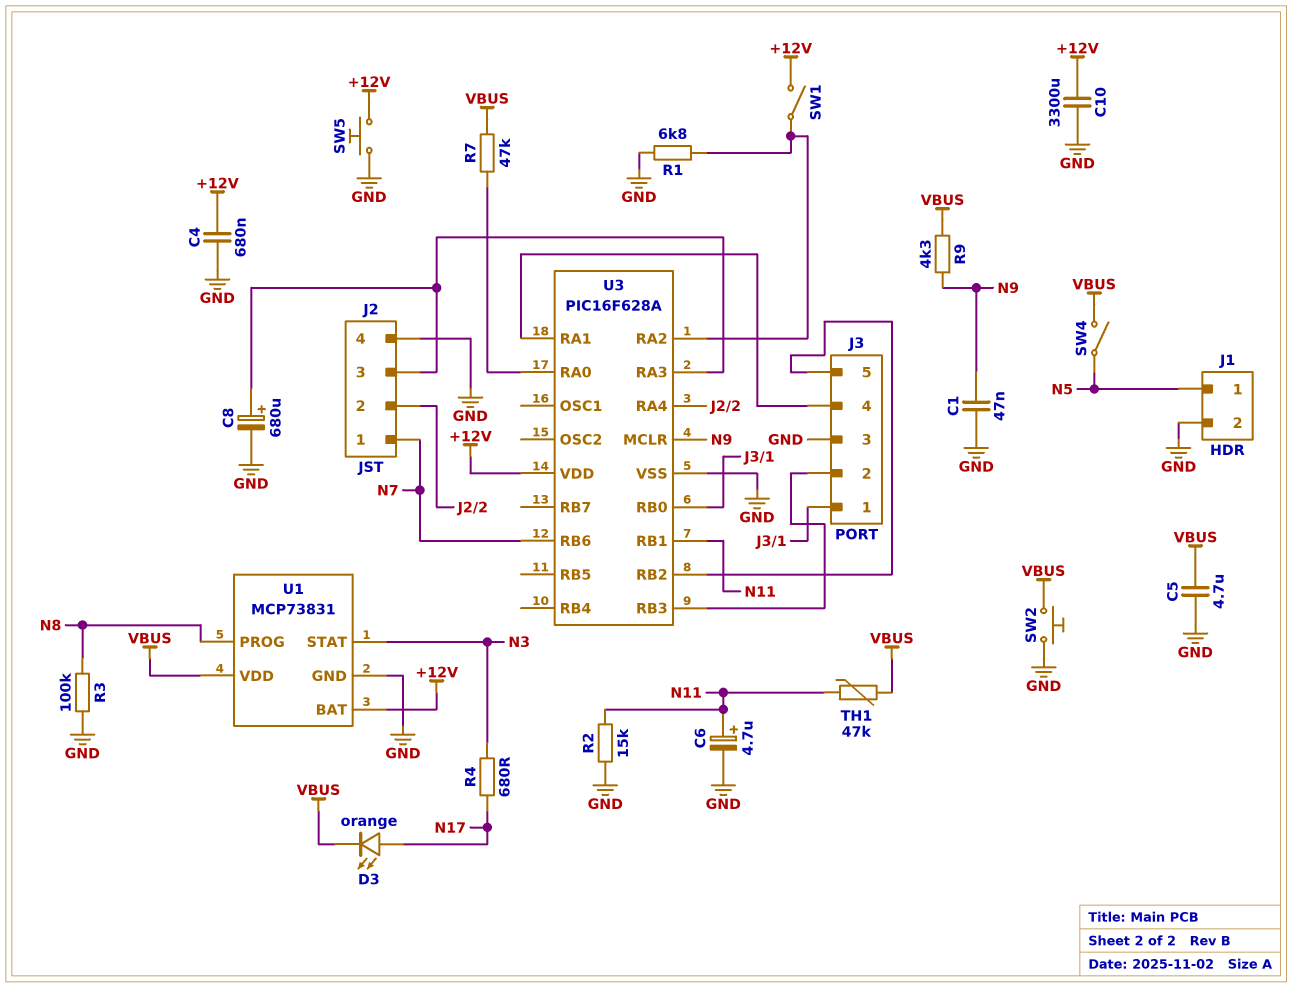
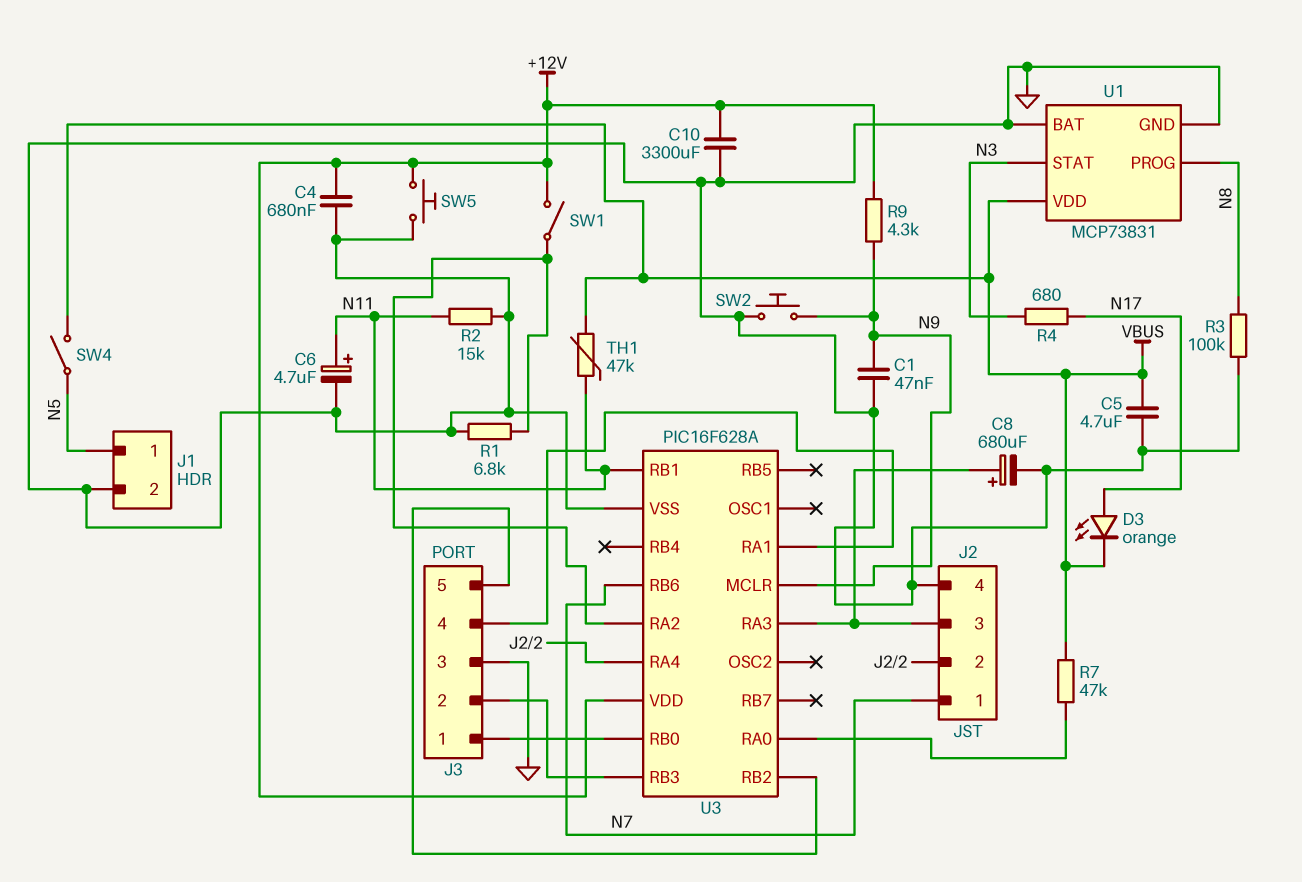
R9: 4.3k (N9, VBUS) -> 4.3k (+12V, N9)
SW2: button (GND, VBUS) -> button (GND, N9)
U1 pin BAT: +12V -> GND

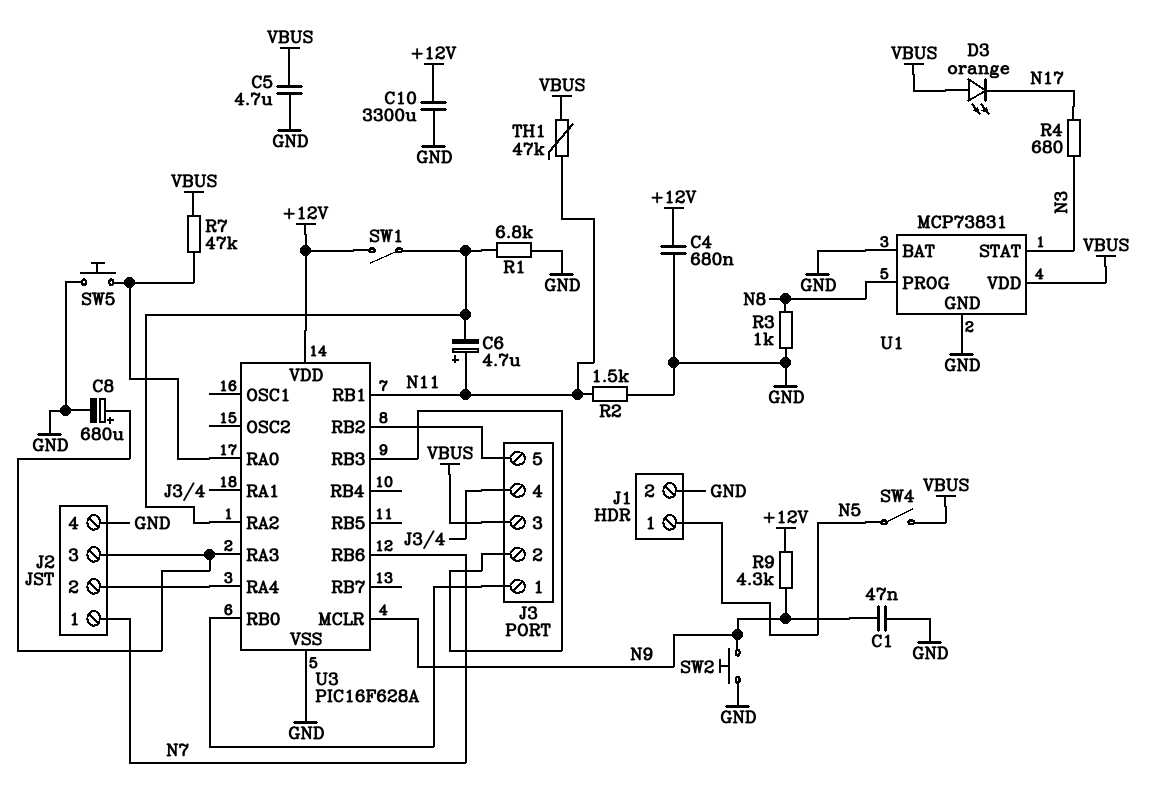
C6: 4.7uF (plus N11, minus GND) -> 4.7uF (plus N11, minus U3/RA2)
D3: LED orange (A N17, K VBUS) -> LED orange (A VBUS, K N17)
J3 pin 3: GND -> VBUS
R2: 15k (GND, N11) -> 1.5k (GND, N11)
R3: 100k (GND, N8) -> 1k (GND, N8)
SW5: button (+12V, GND) -> button (GND, U3/RA0)

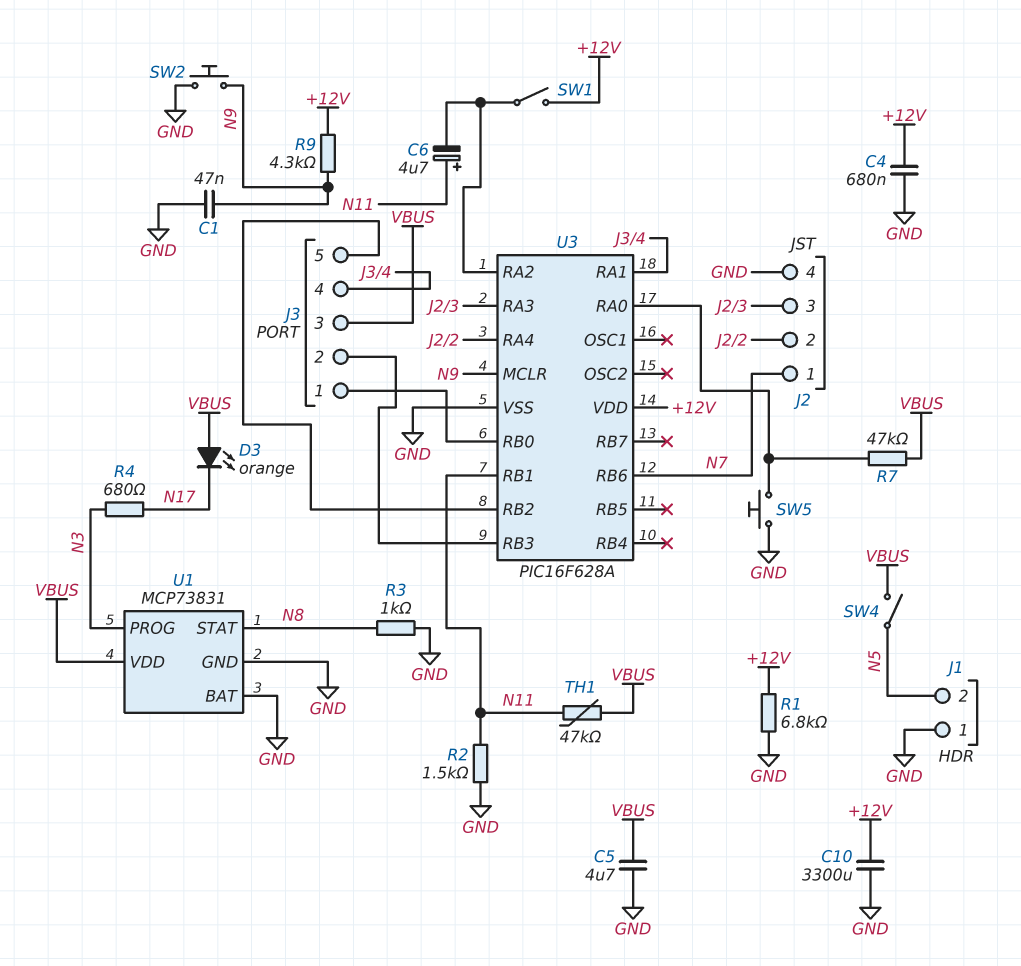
C8: 680uF (plus J2/3, minus GND) -> none
J1 pin 1: N5 -> GND
J1 pin 2: GND -> N5
R1: 6.8k (GND, U3/RA2) -> 6.8k (+12V, GND)
U1 pin PROG: N8 -> N3
U1 pin STAT: N3 -> N8

